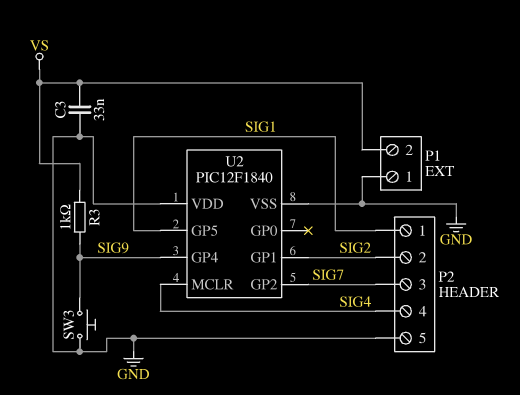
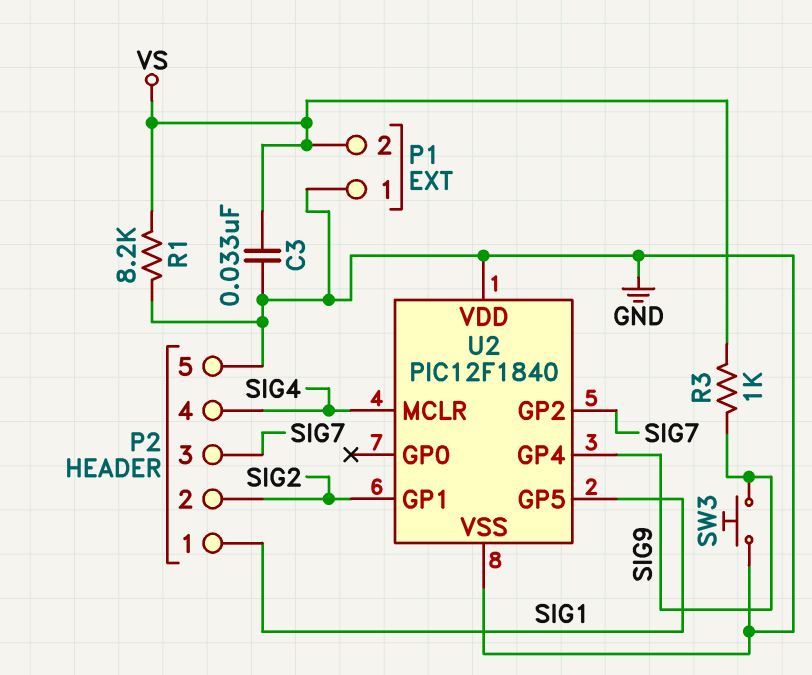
R1: none -> 8.2k (GND, VS)

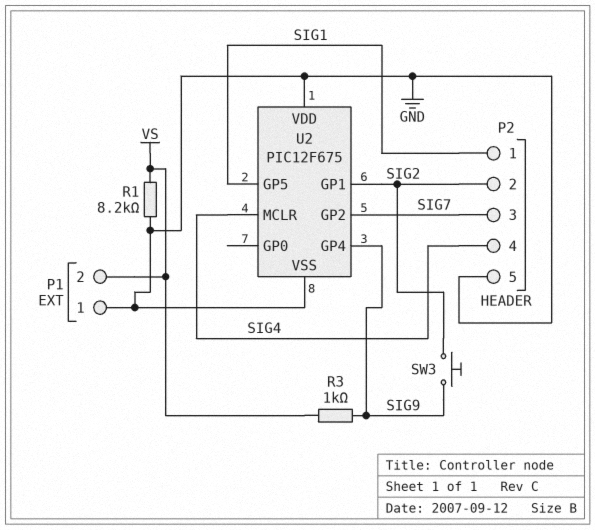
C3: 33nF (GND, VS) -> none
SW3: button (GND, SIG9) -> button (SIG2, SIG9)
U2: PIC12F1840 -> PIC12F675

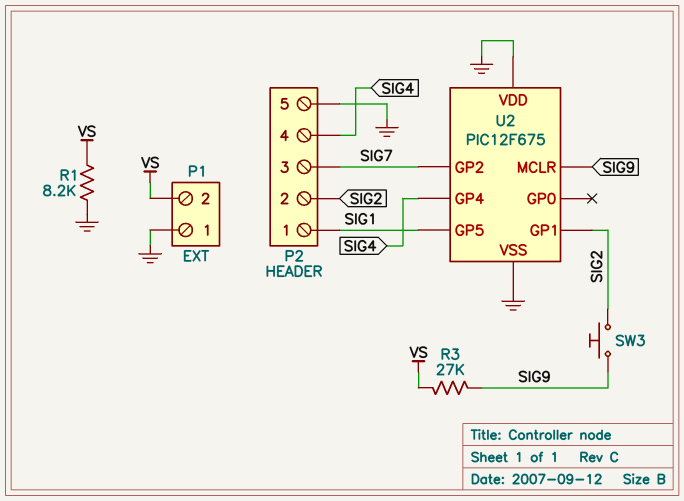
R3: 1k (SIG9, VS) -> 27k (SIG9, VS)
U2 pin GP4: SIG9 -> SIG4
U2 pin MCLR: SIG4 -> SIG9

